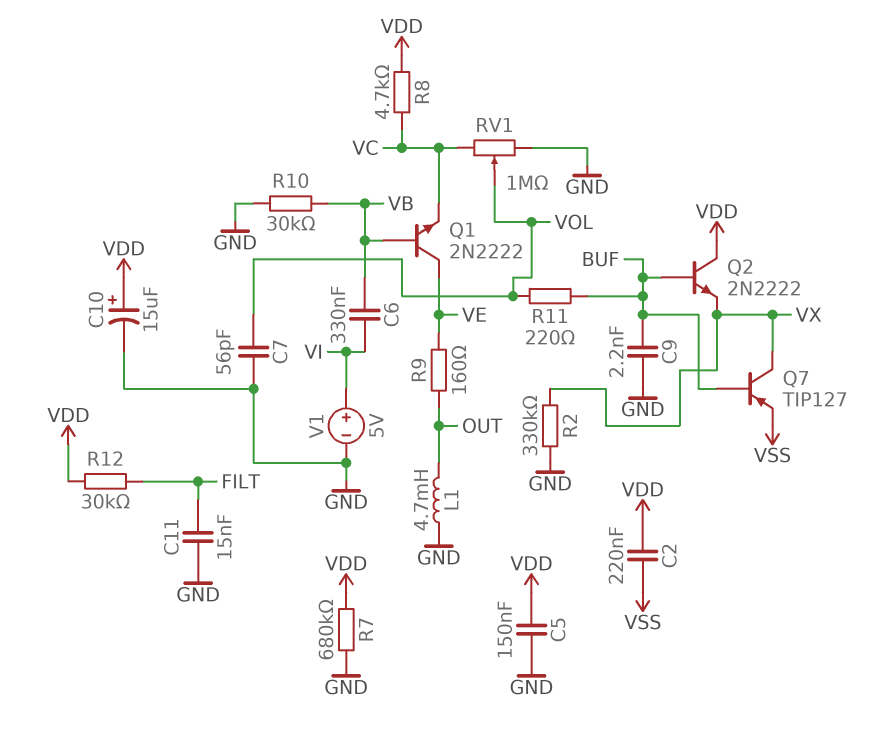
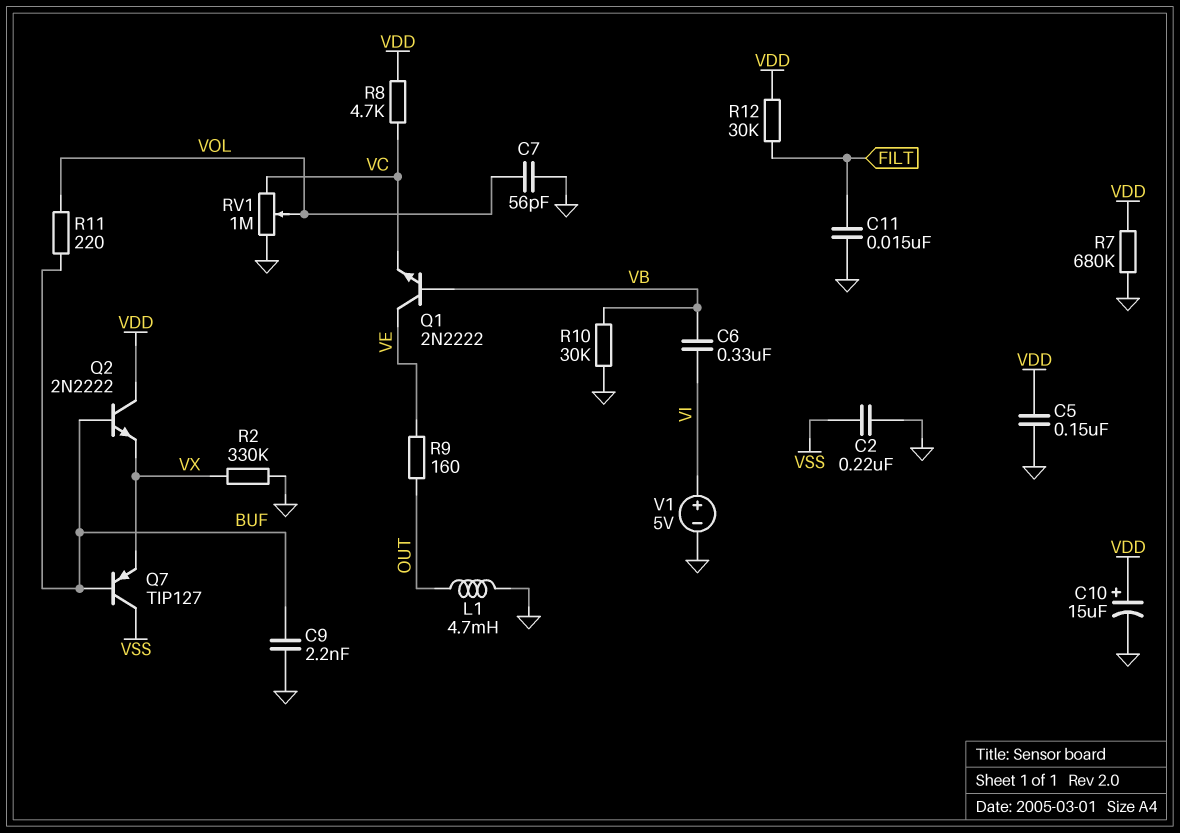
C2: 220nF (VDD, VSS) -> 220nF (GND, VSS)
Q7: PNP TIP127 (B BUF, C VX, E VSS) -> PNP TIP127 (B BUF, C VSS, E VX)

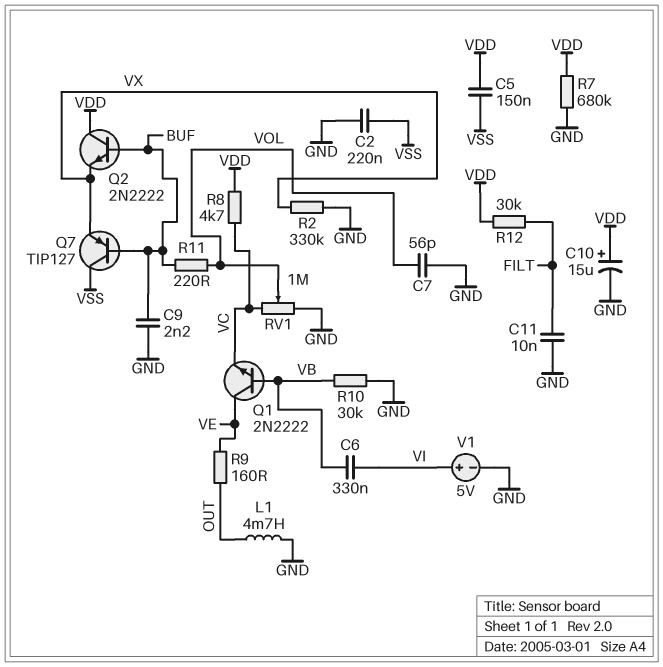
C5: 150nF (GND, VDD) -> 150nF (VDD, VSS)
C11: 15nF (FILT, GND) -> 10nF (FILT, GND)

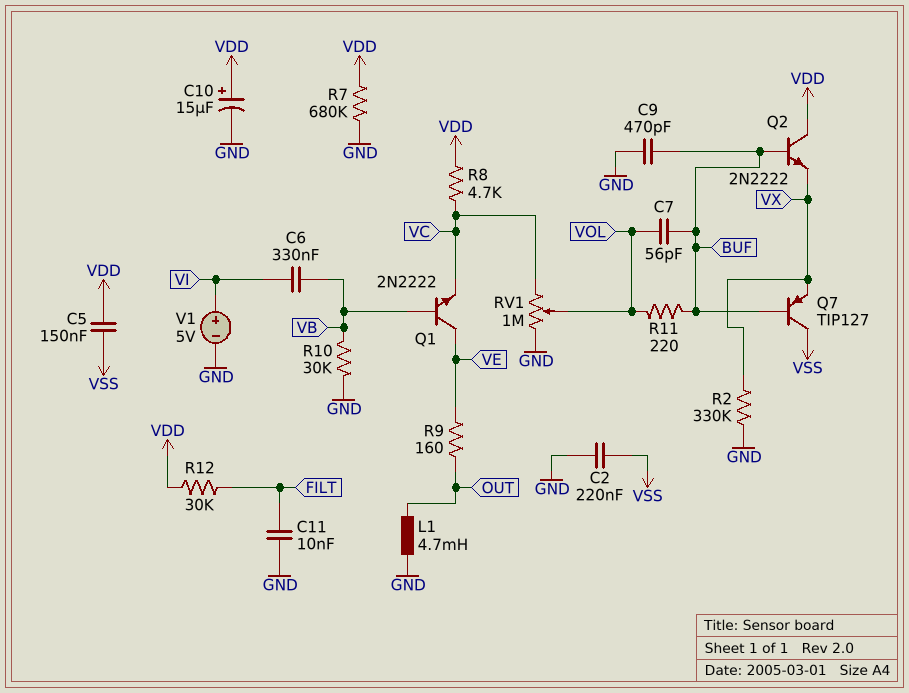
C7: 56pF (GND, VOL) -> 56pF (BUF, VOL)
C9: 2.2nF (BUF, GND) -> 470pF (BUF, GND)

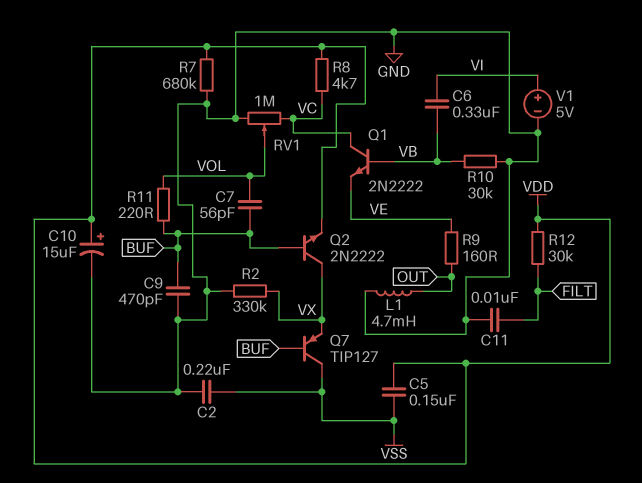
Q1: NPN 2N2222 (B VB, C VE, E VC) -> NPN 2N2222 (B VB, C VC, E VE)
Q2: NPN 2N2222 (B BUF, C VDD, E VX) -> NPN 2N2222 (B BUF, C VX, E VDD)

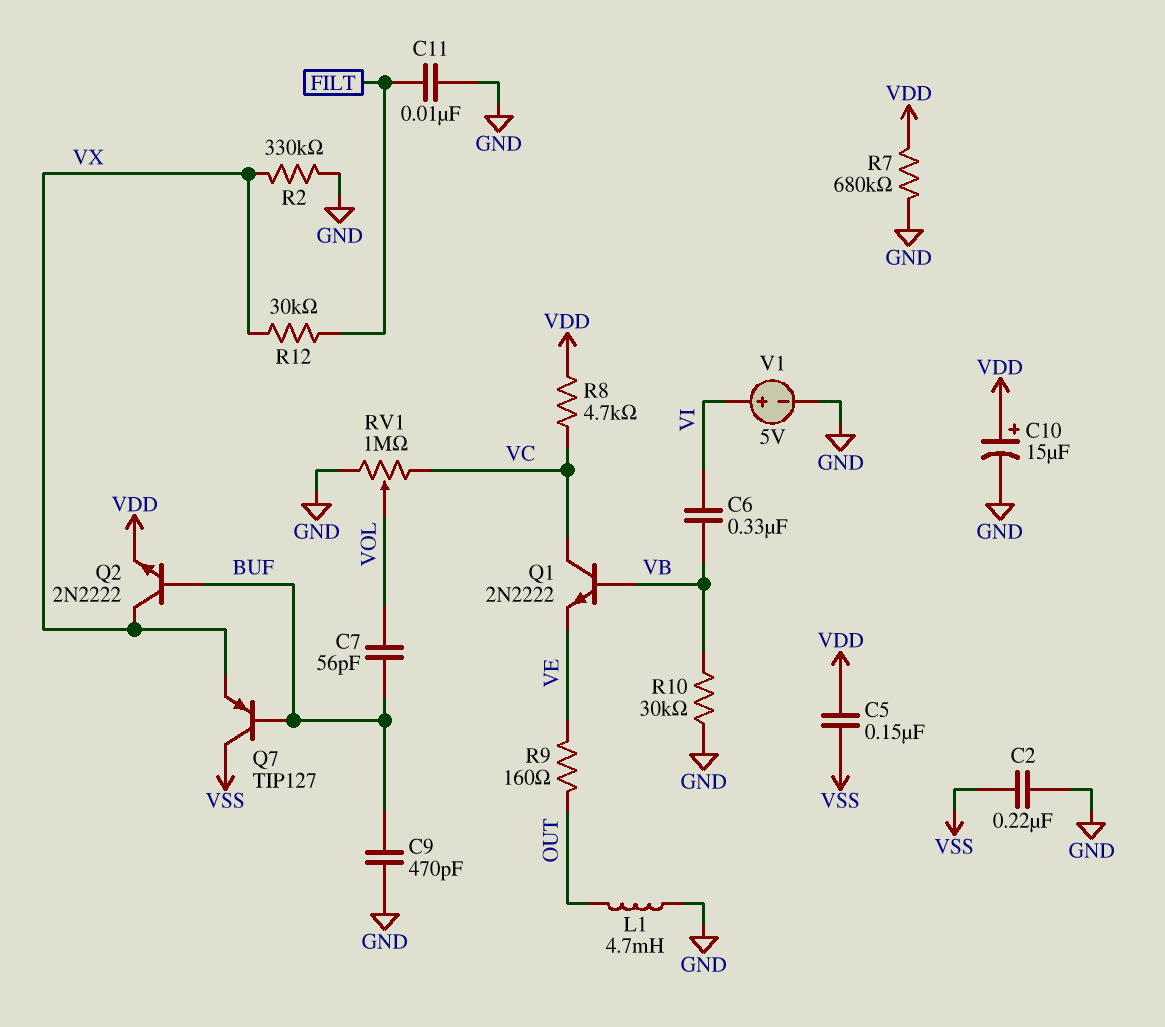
R11: 220 (BUF, VOL) -> none
R12: 30k (FILT, VDD) -> 30k (FILT, VX)

